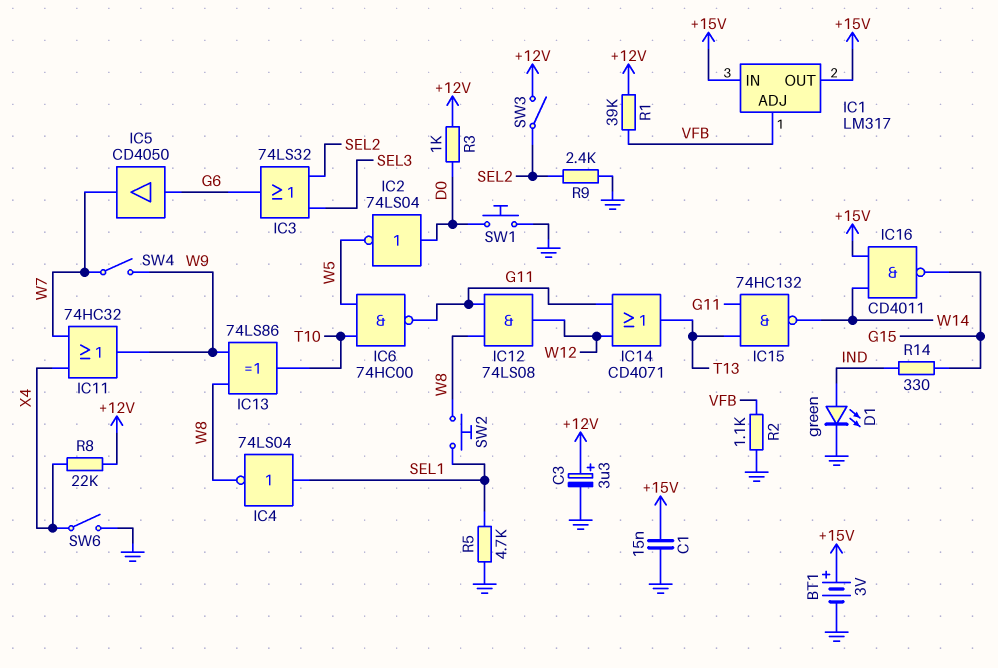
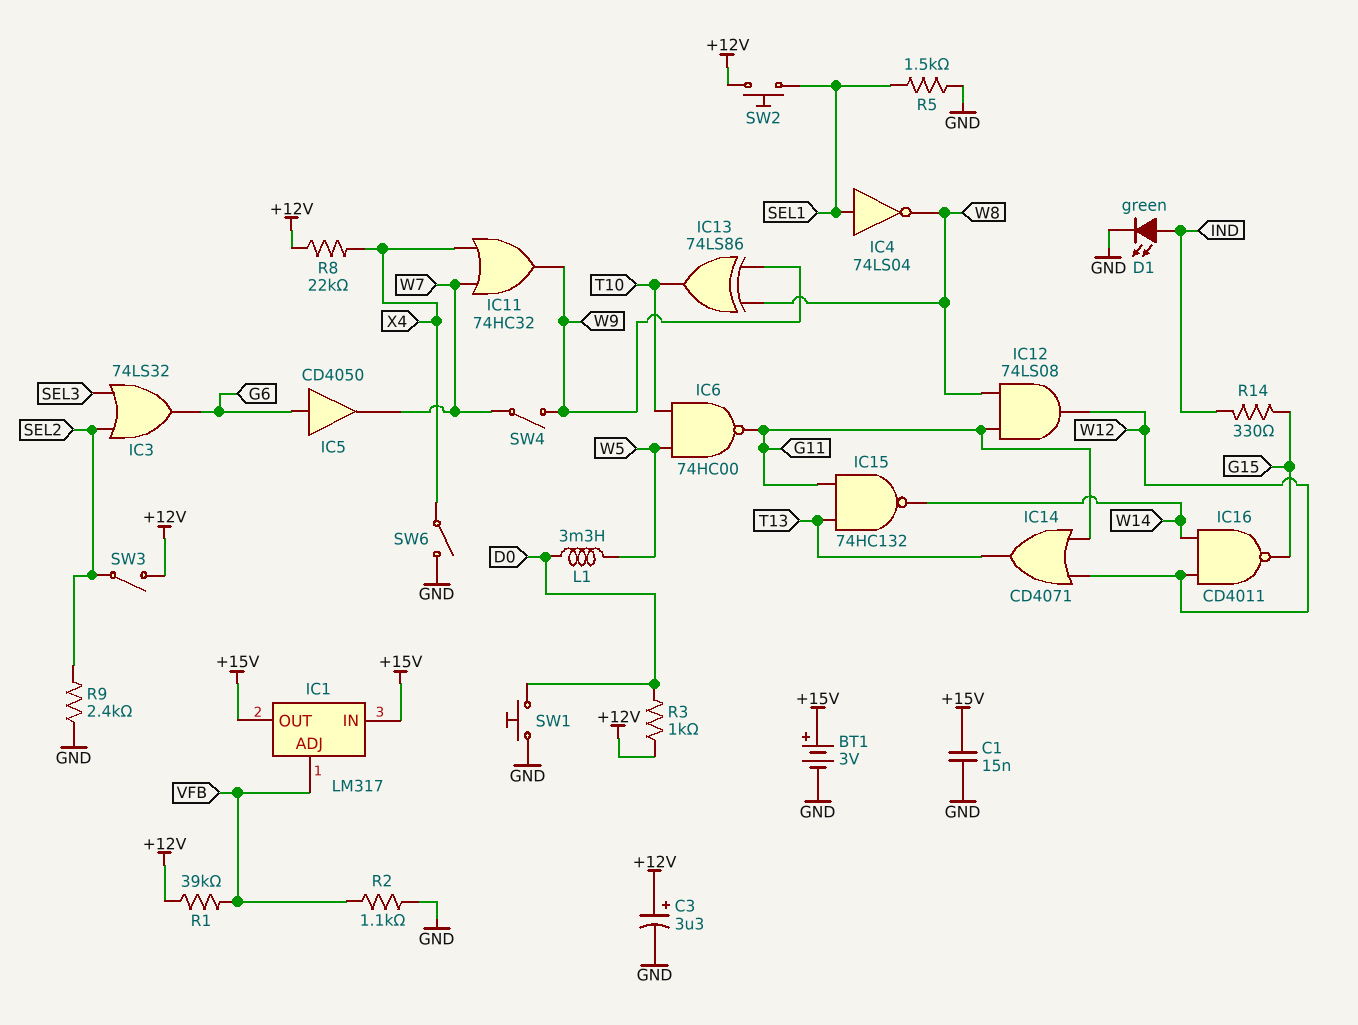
IC2: NOT 74LS04 (in D0, out W5) -> none
IC16: NAND CD4011 (in +15V, in W14, out G15) -> NAND CD4011 (in W12, in W14, out G15)
L1: none -> 3.3mH (D0, W5)
R5: 4.7k (GND, SEL1) -> 1.5k (GND, SEL1)
SW2: button (SEL1, W8) -> button (+12V, SEL1)

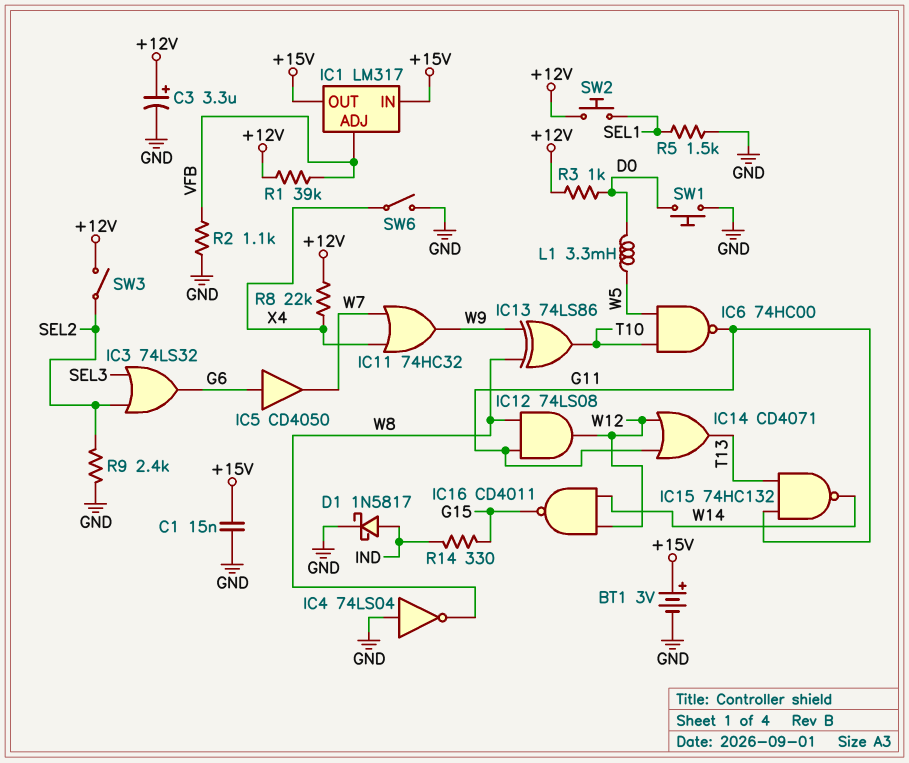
D1: LED green (A IND, K GND) -> schottky 1N5817 (A IND, K GND)
IC4: NOT 74LS04 (in SEL1, out W8) -> NOT 74LS04 (in GND, out W8)
SW4: switch (W7, W9) -> none

